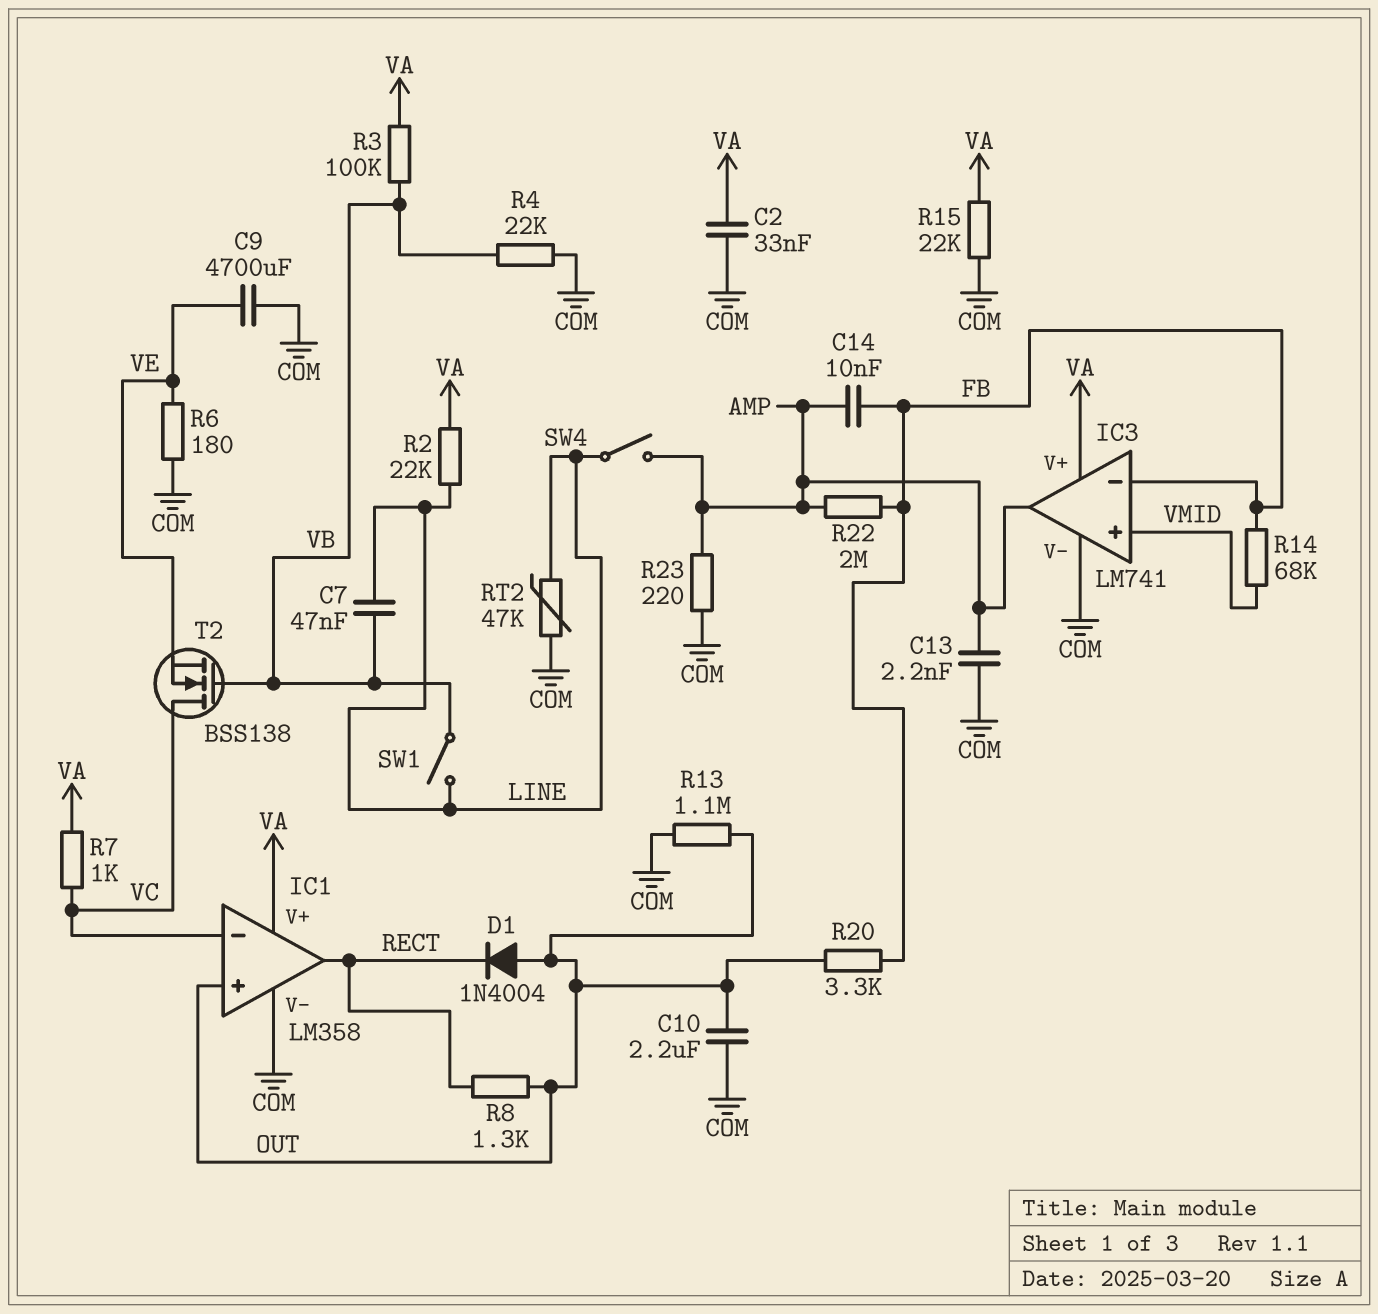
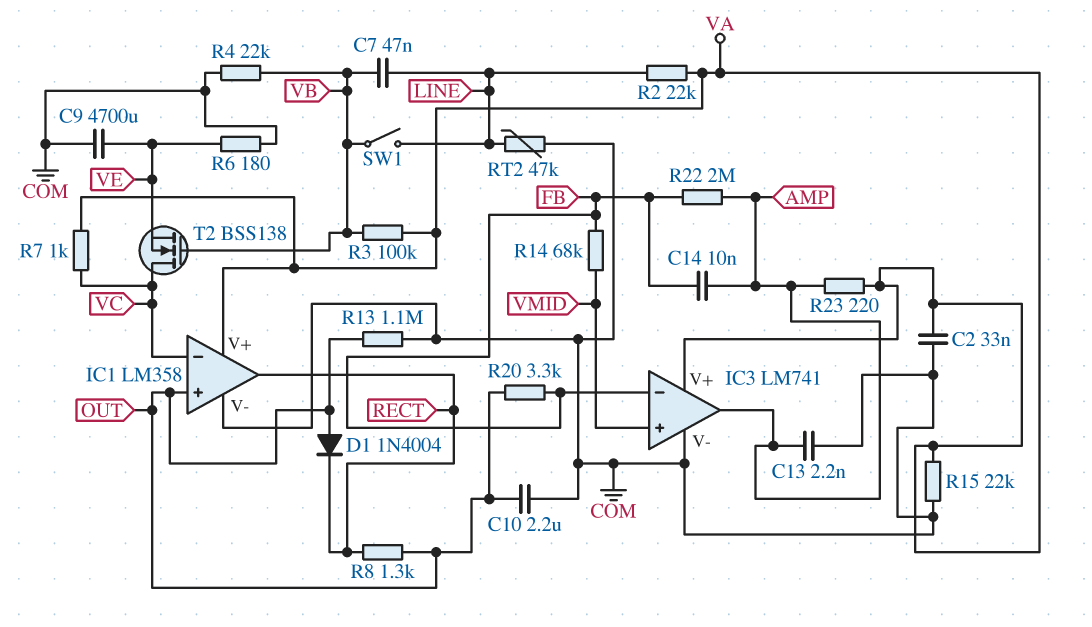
R23: 220 (AMP, COM) -> 220 (AMP, VA)
SW4: switch (AMP, LINE) -> none

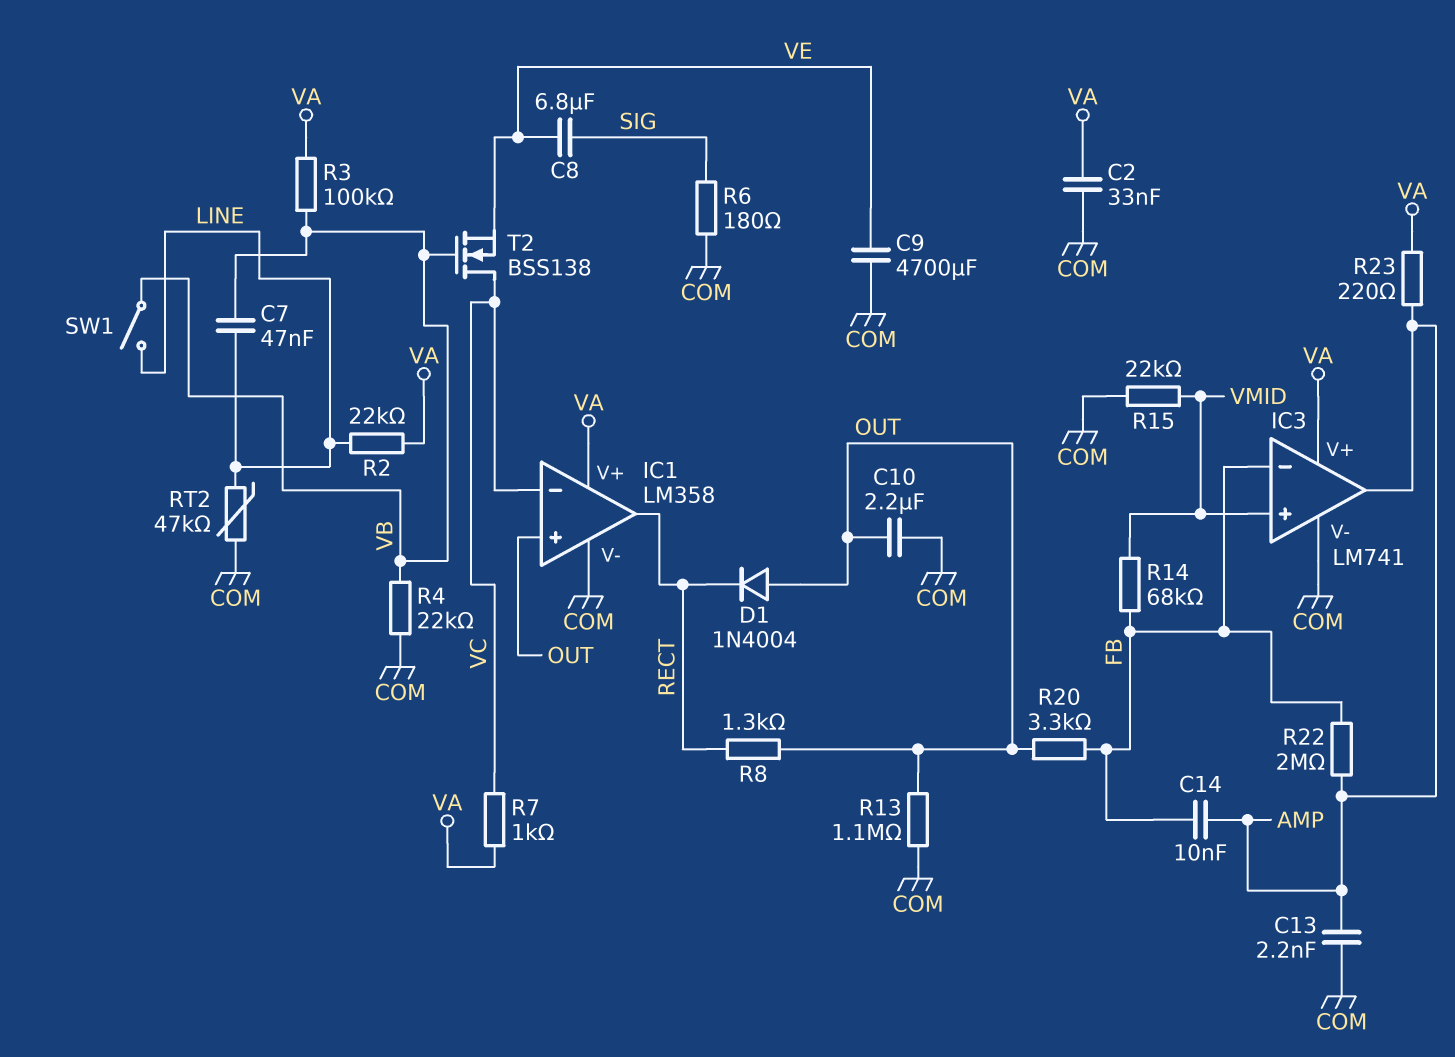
C8: none -> 6.8uF (SIG, VE)
R6: 180 (COM, VE) -> 180 (COM, SIG)
R15: 22k (COM, VA) -> 22k (COM, VMID)

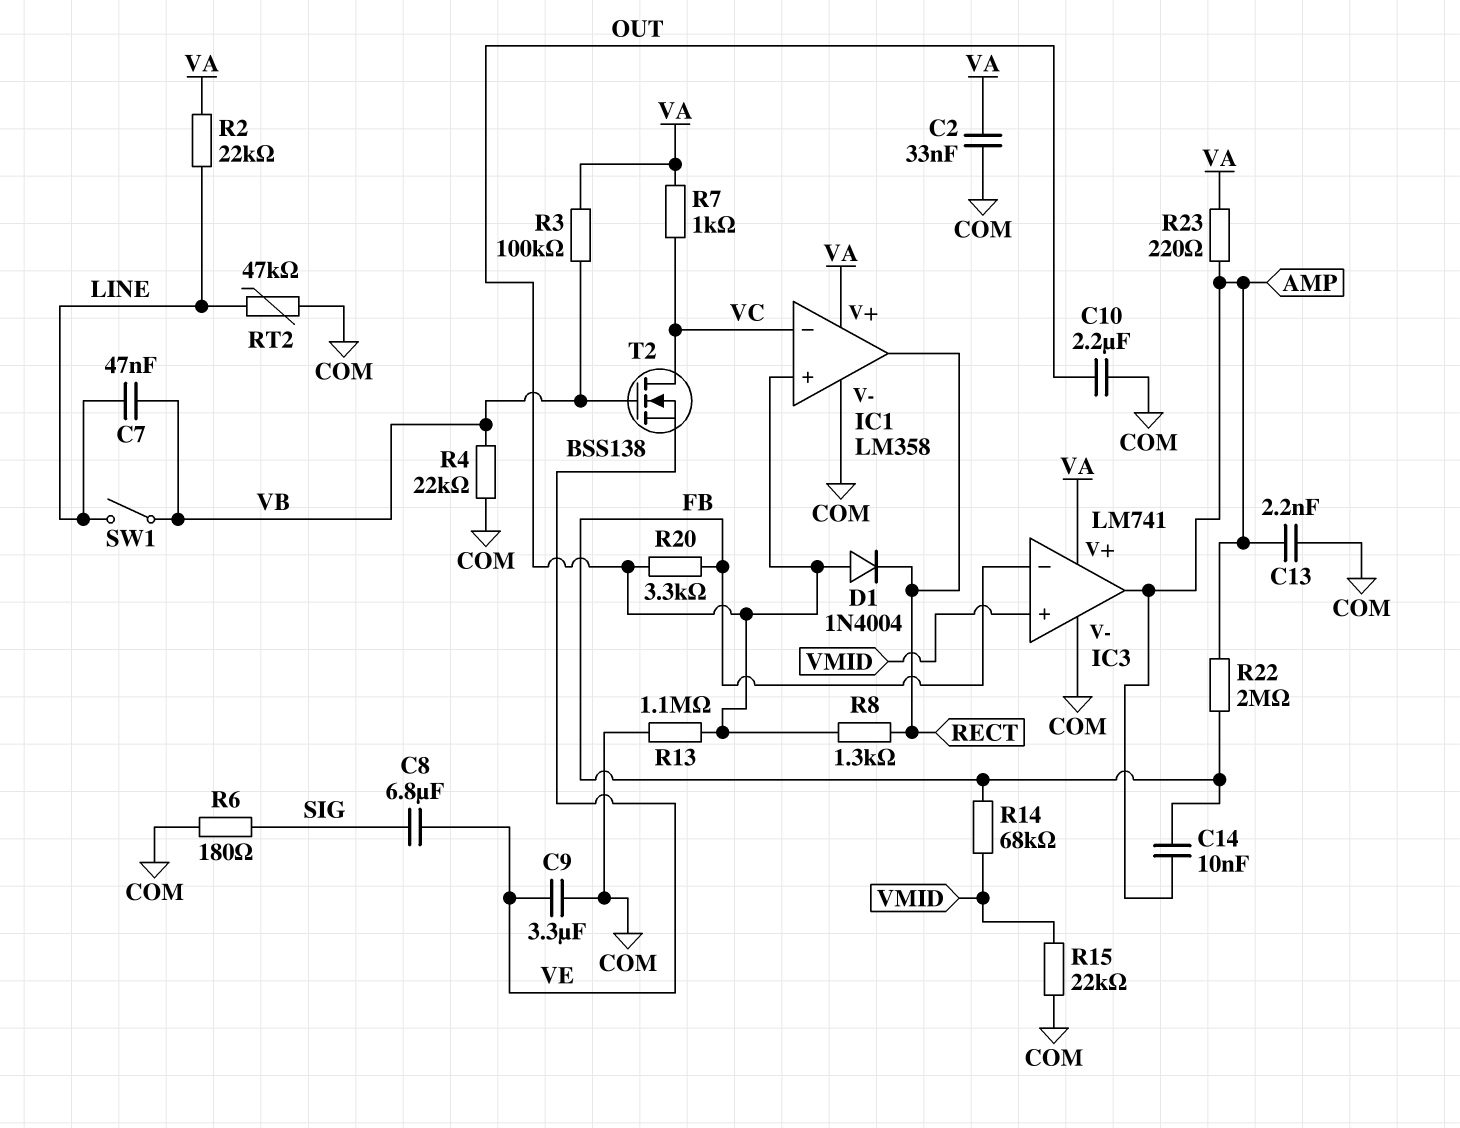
C9: 4700uF (COM, VE) -> 3.3uF (COM, VE)

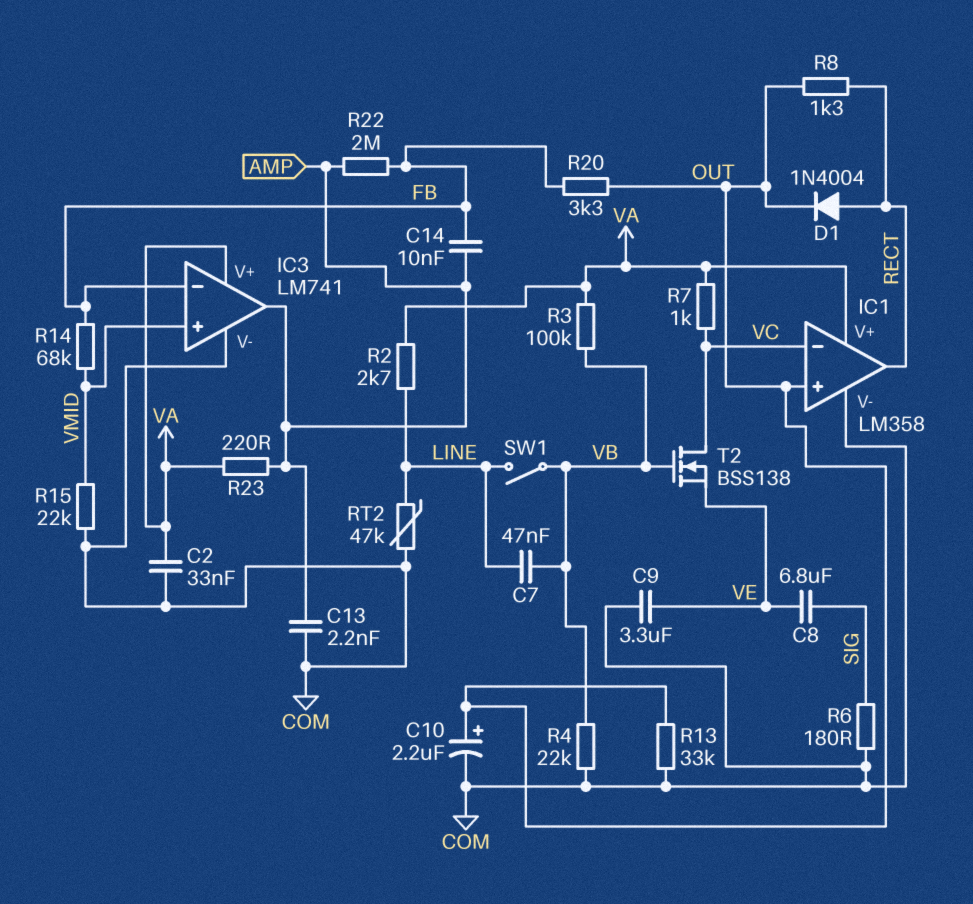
C10: 2.2uF (COM, OUT) -> 2.2uF (plus OUT, minus COM)
D1: diode 1N4004 (A OUT, K RECT) -> diode 1N4004 (A RECT, K OUT)
R2: 22k (LINE, VA) -> 2.7k (LINE, VA)
R13: 1.1M (COM, OUT) -> 33k (COM, OUT)

